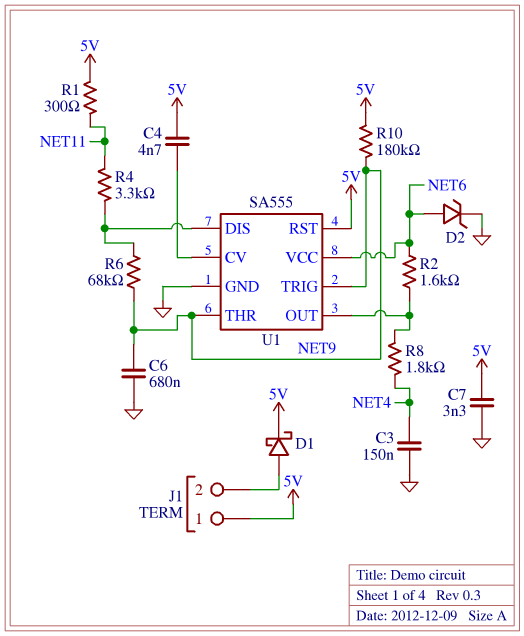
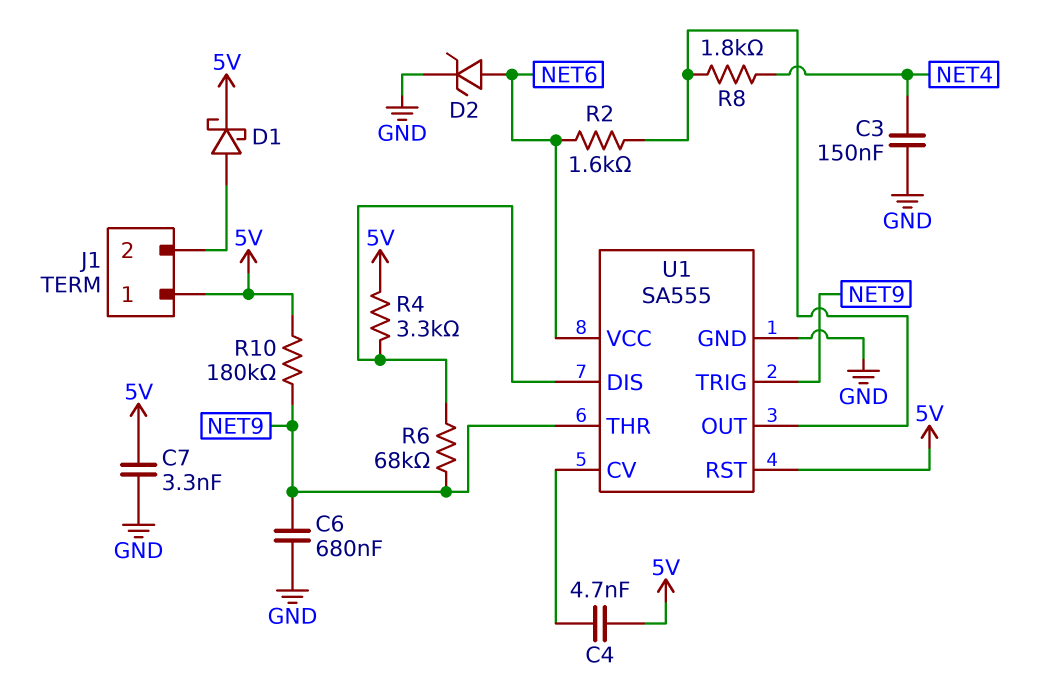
R1: 300 (5V, NET11) -> none
R4: 3.3k (NET11, U1/DIS) -> 3.3k (5V, U1/DIS)

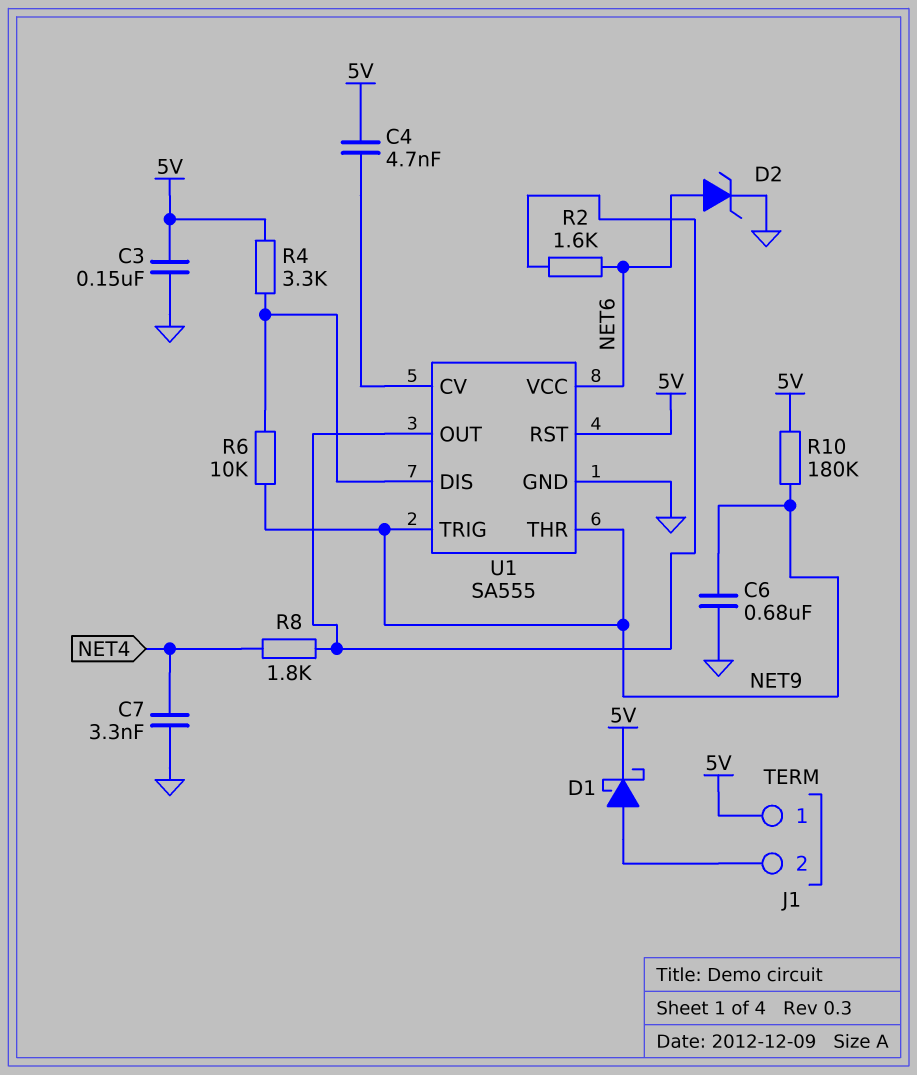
C3: 150nF (GND, NET4) -> 150nF (5V, GND)
C7: 3.3nF (5V, GND) -> 3.3nF (GND, NET4)
R6: 68k (NET9, U1/DIS) -> 10k (NET9, U1/DIS)

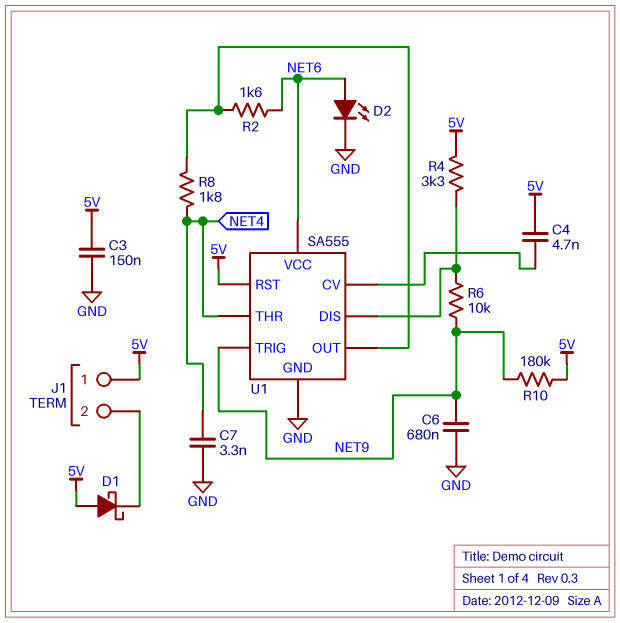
D1: schottky (A J1/2, K 5V) -> schottky (A 5V, K J1/2)
D2: zener (A NET6, K GND) -> LED (A NET6, K GND)
U1 pin THR: NET9 -> NET4

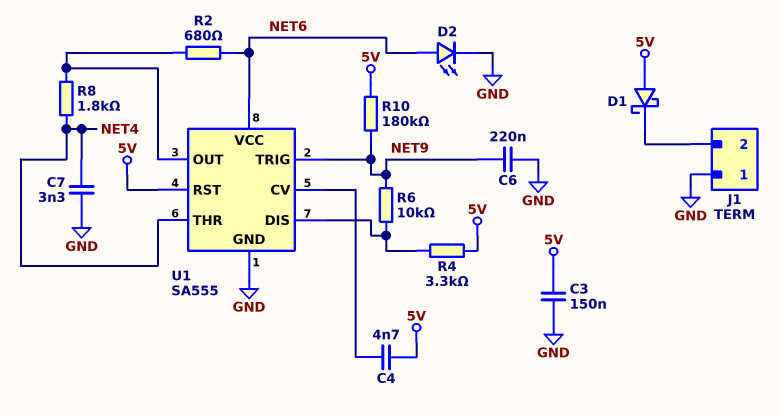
C6: 680nF (GND, NET9) -> 220nF (GND, NET9)
J1 pin 1: 5V -> GND
R2: 1.6k (NET6, U1/OUT) -> 680 (NET6, U1/OUT)

